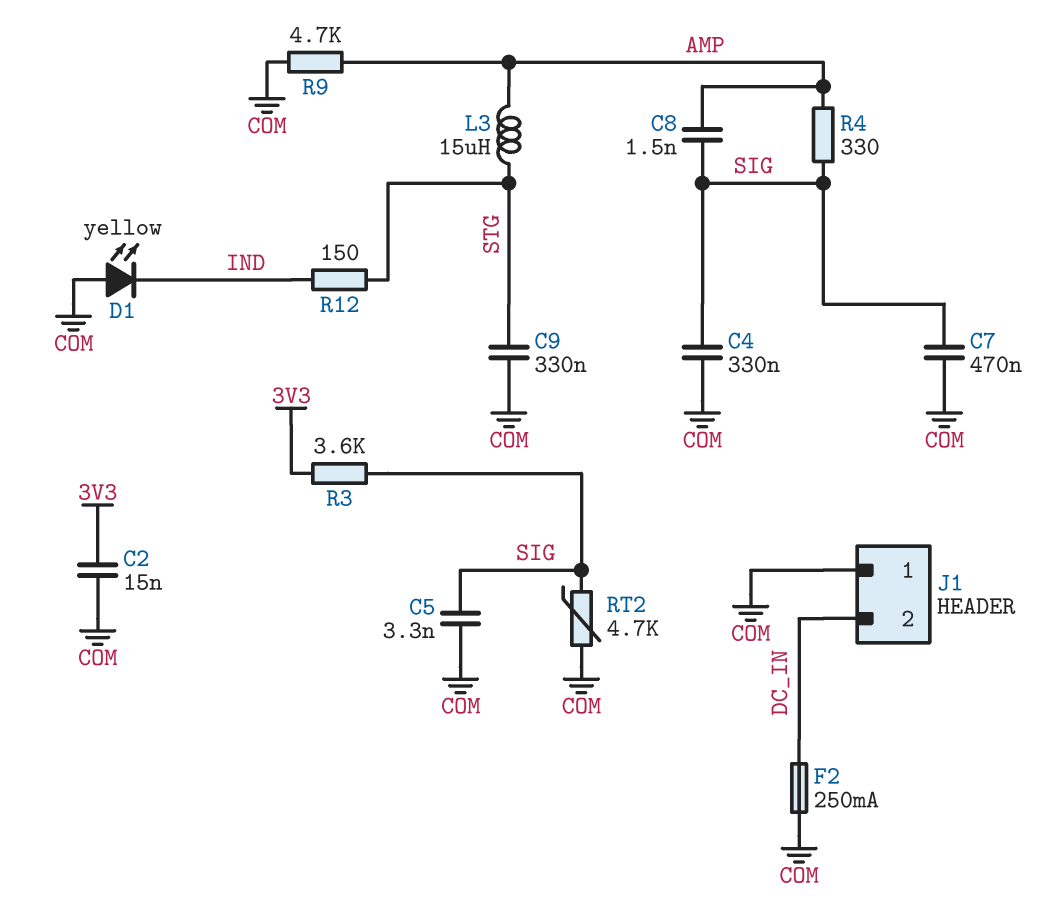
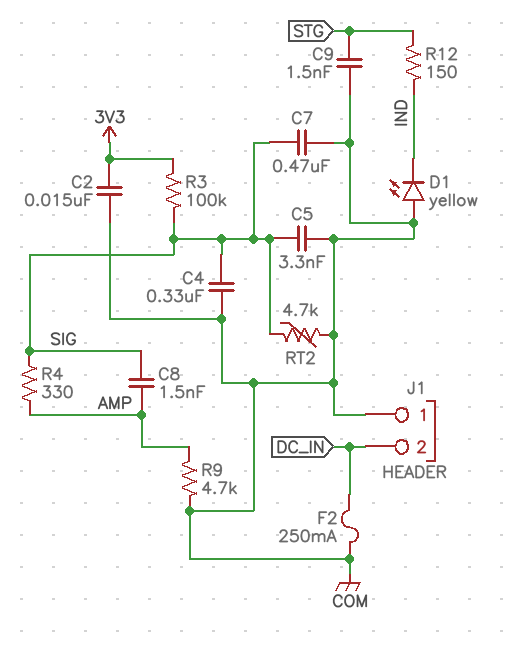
C9: 330nF (COM, STG) -> 1.5nF (COM, STG)
L3: 15uH (AMP, STG) -> none
R3: 3.6k (3V3, SIG) -> 100k (3V3, SIG)

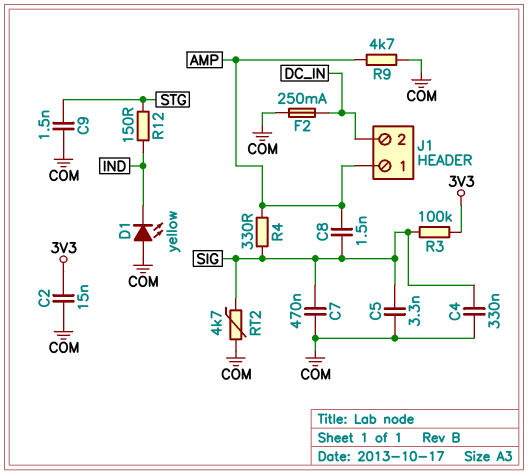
J1 pin 1: COM -> AMP

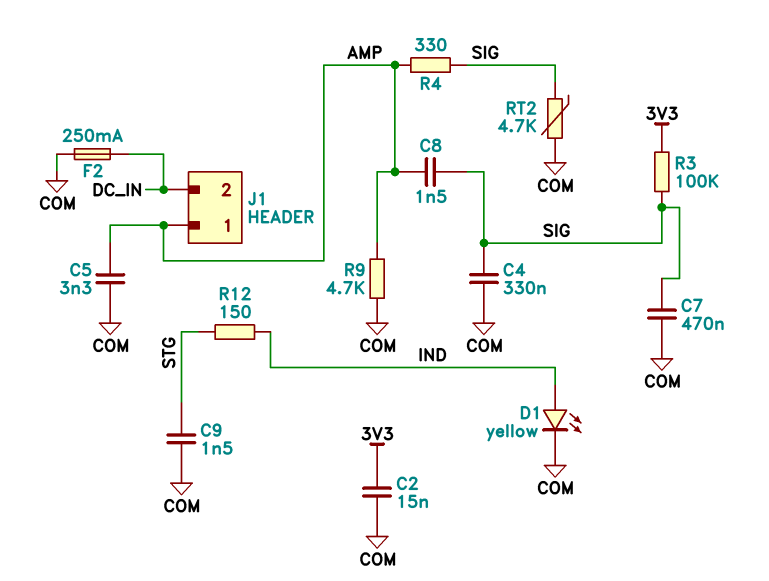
C5: 3.3nF (COM, SIG) -> 3.3nF (AMP, COM)
D1: LED yellow (A COM, K IND) -> LED yellow (A IND, K COM)

